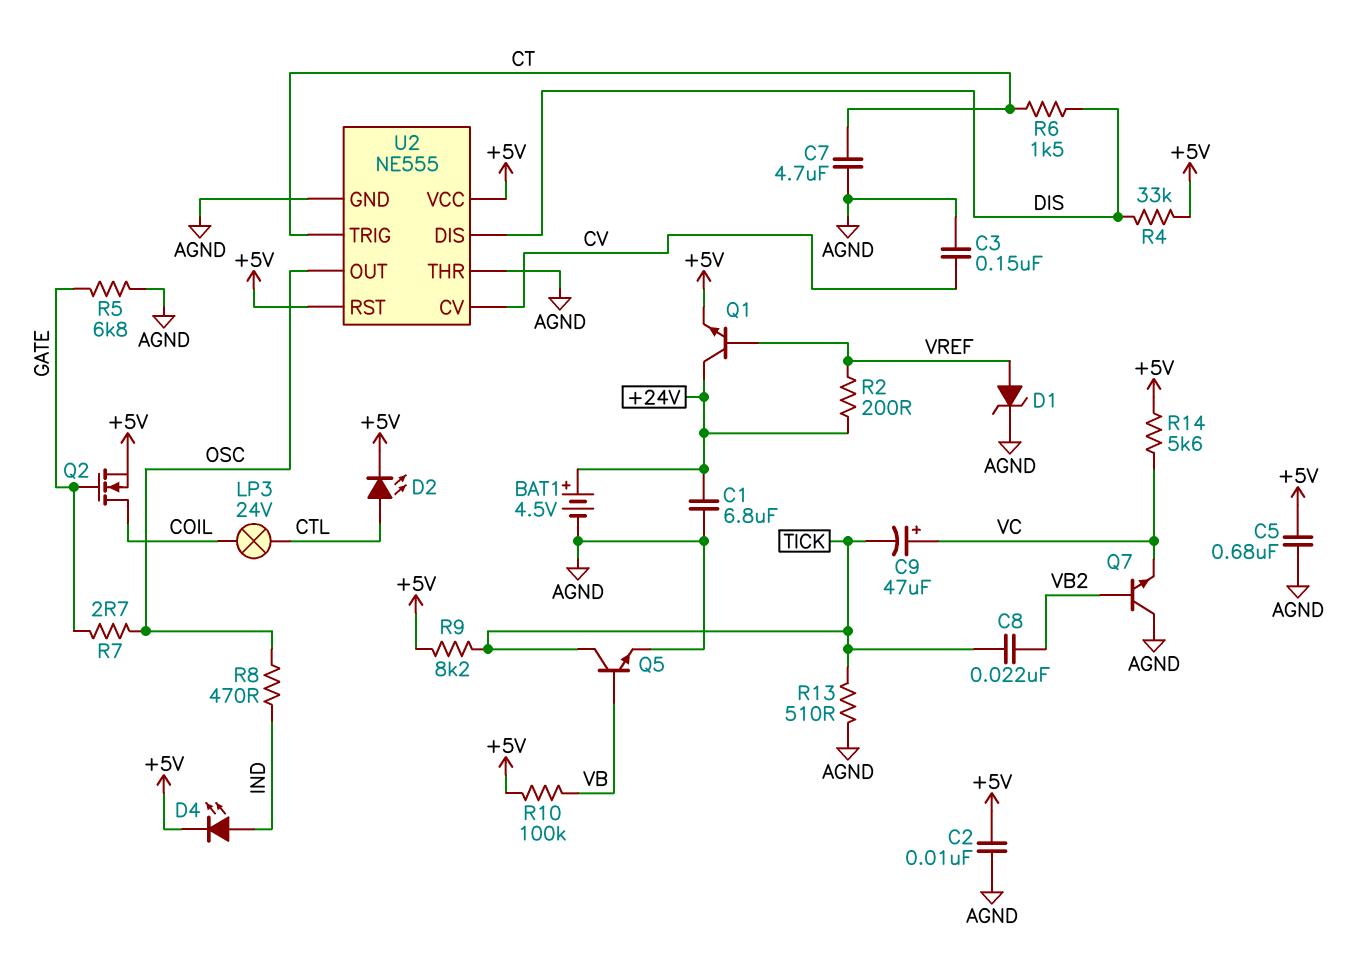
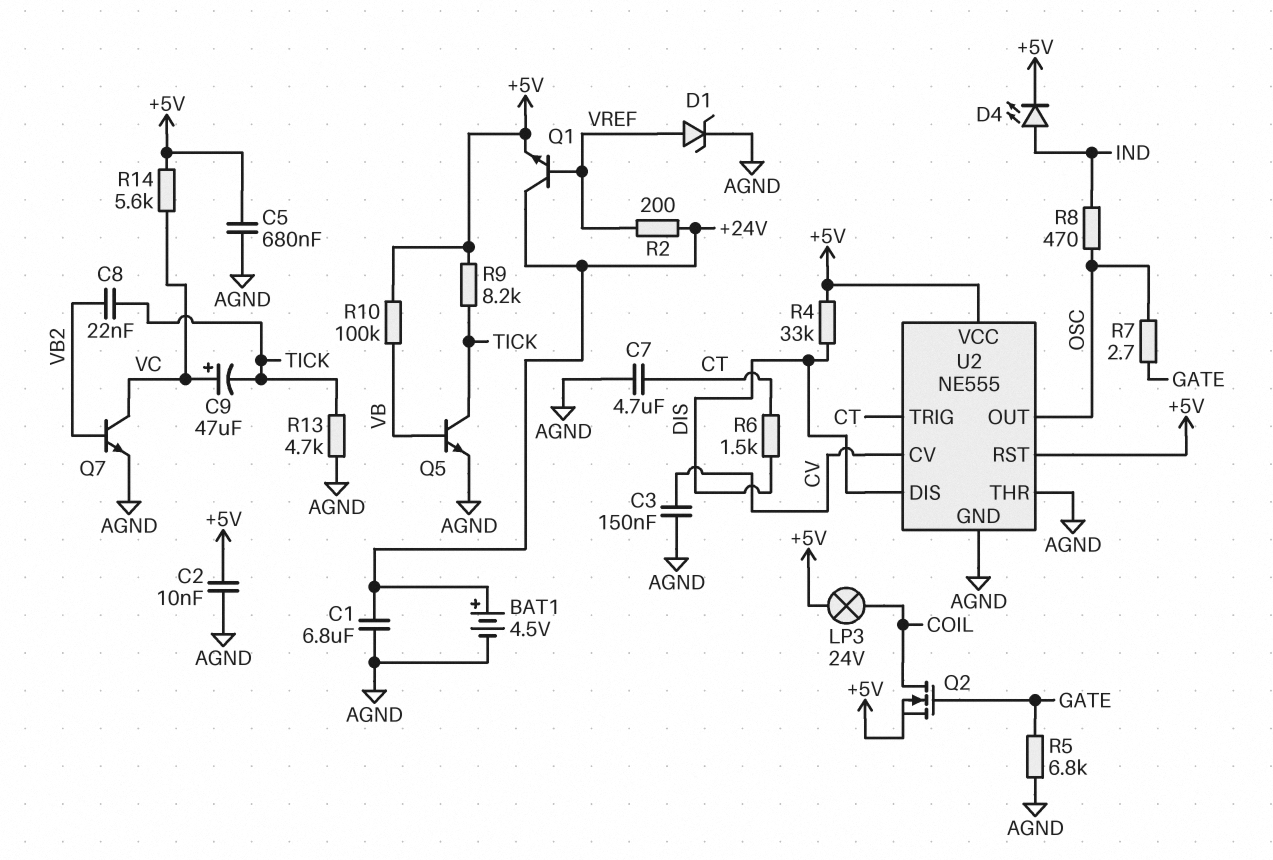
D2: LED (A CTL, K +5V) -> none
LP3: lamp 24V (COIL, CTL) -> lamp 24V (+5V, COIL)
Q7: NPN (B VB2, C AGND, E VC) -> NPN (B VB2, C VC, E AGND)
R13: 510 (AGND, TICK) -> 4.7k (AGND, TICK)

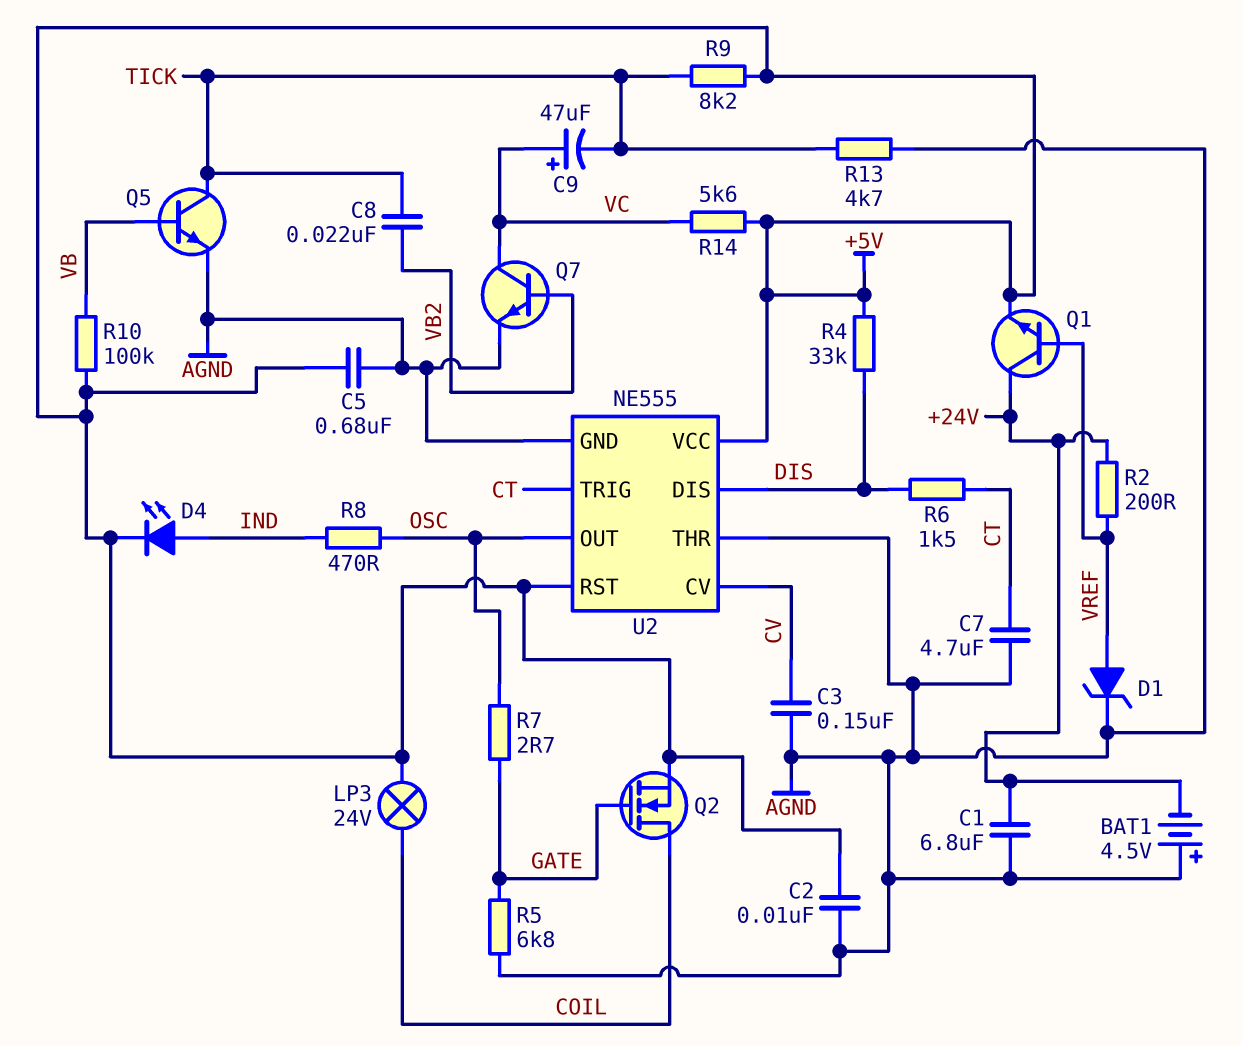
BAT1: 4.5V (plus +24V, minus AGND) -> 4.5V (plus AGND, minus +24V)

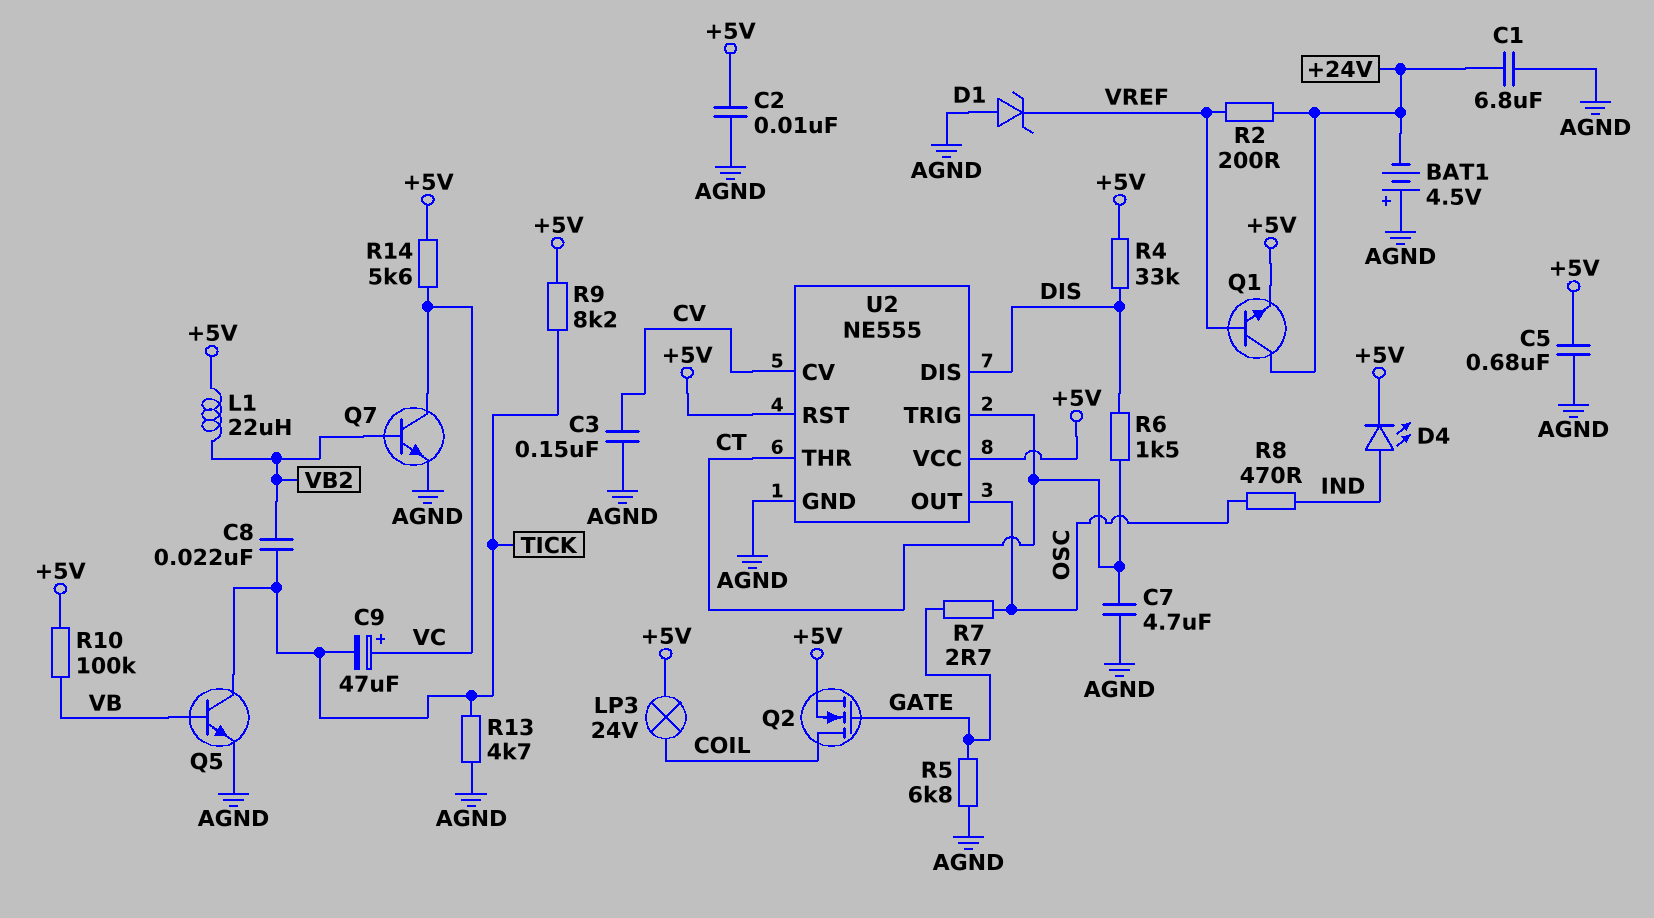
D1: zener (A VREF, K AGND) -> zener (A AGND, K VREF)
L1: none -> 22uH (+5V, VB2)
U2 pin THR: AGND -> CT

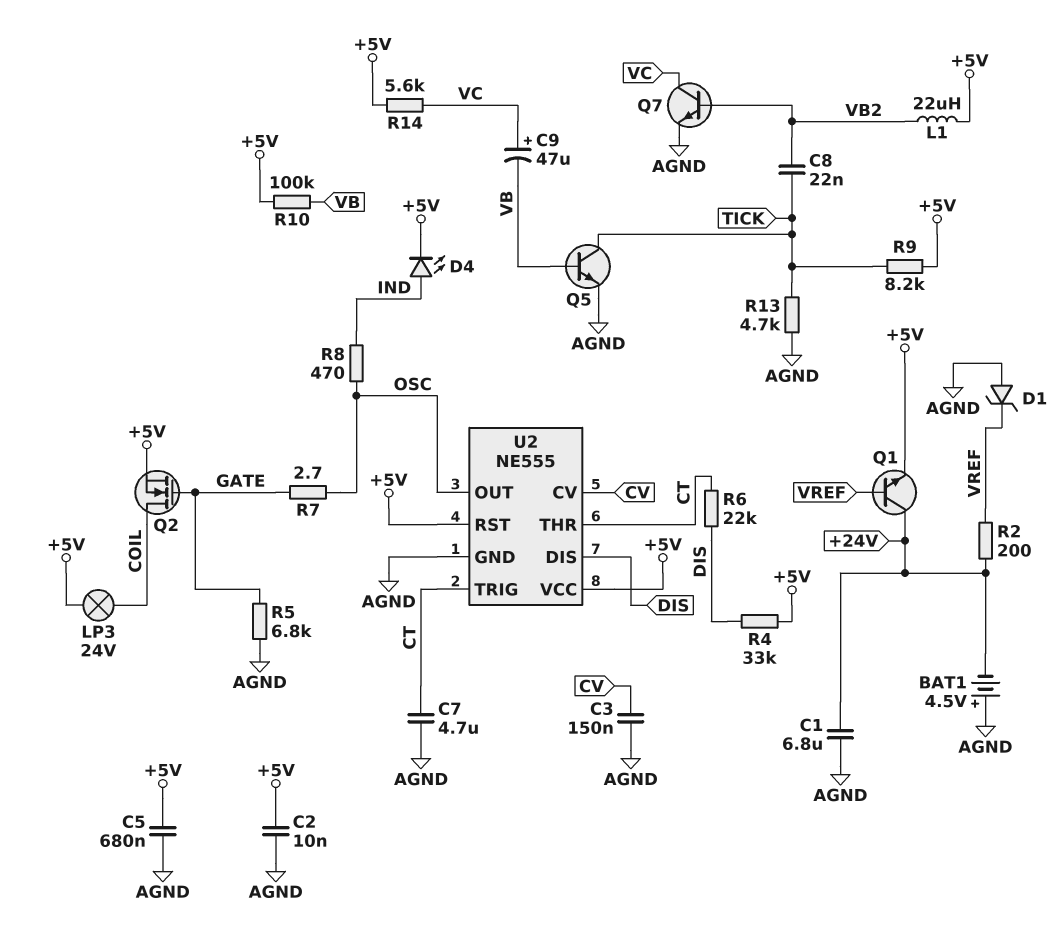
C9: 47uF (plus VC, minus TICK) -> 47uF (plus VC, minus VB)
R6: 1.5k (CT, DIS) -> 22k (CT, DIS)

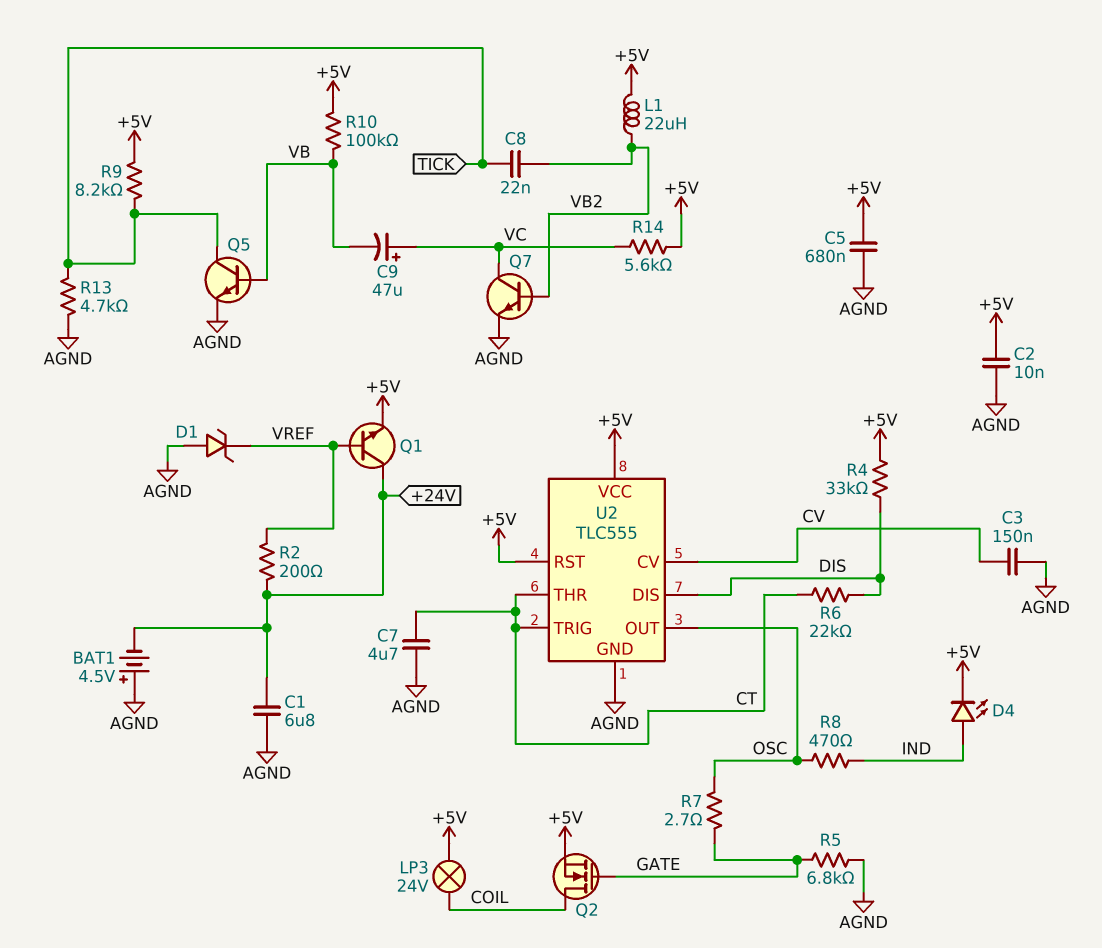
U2: NE555 -> TLC555

